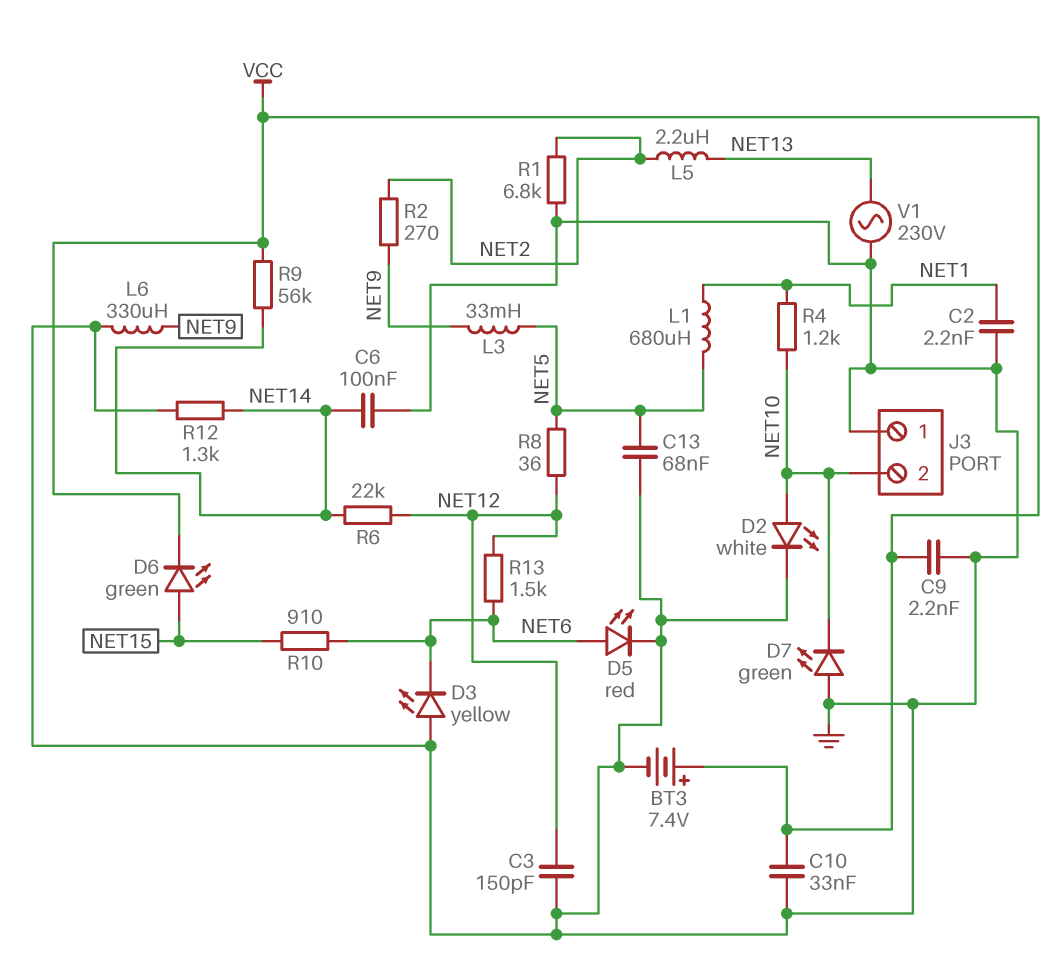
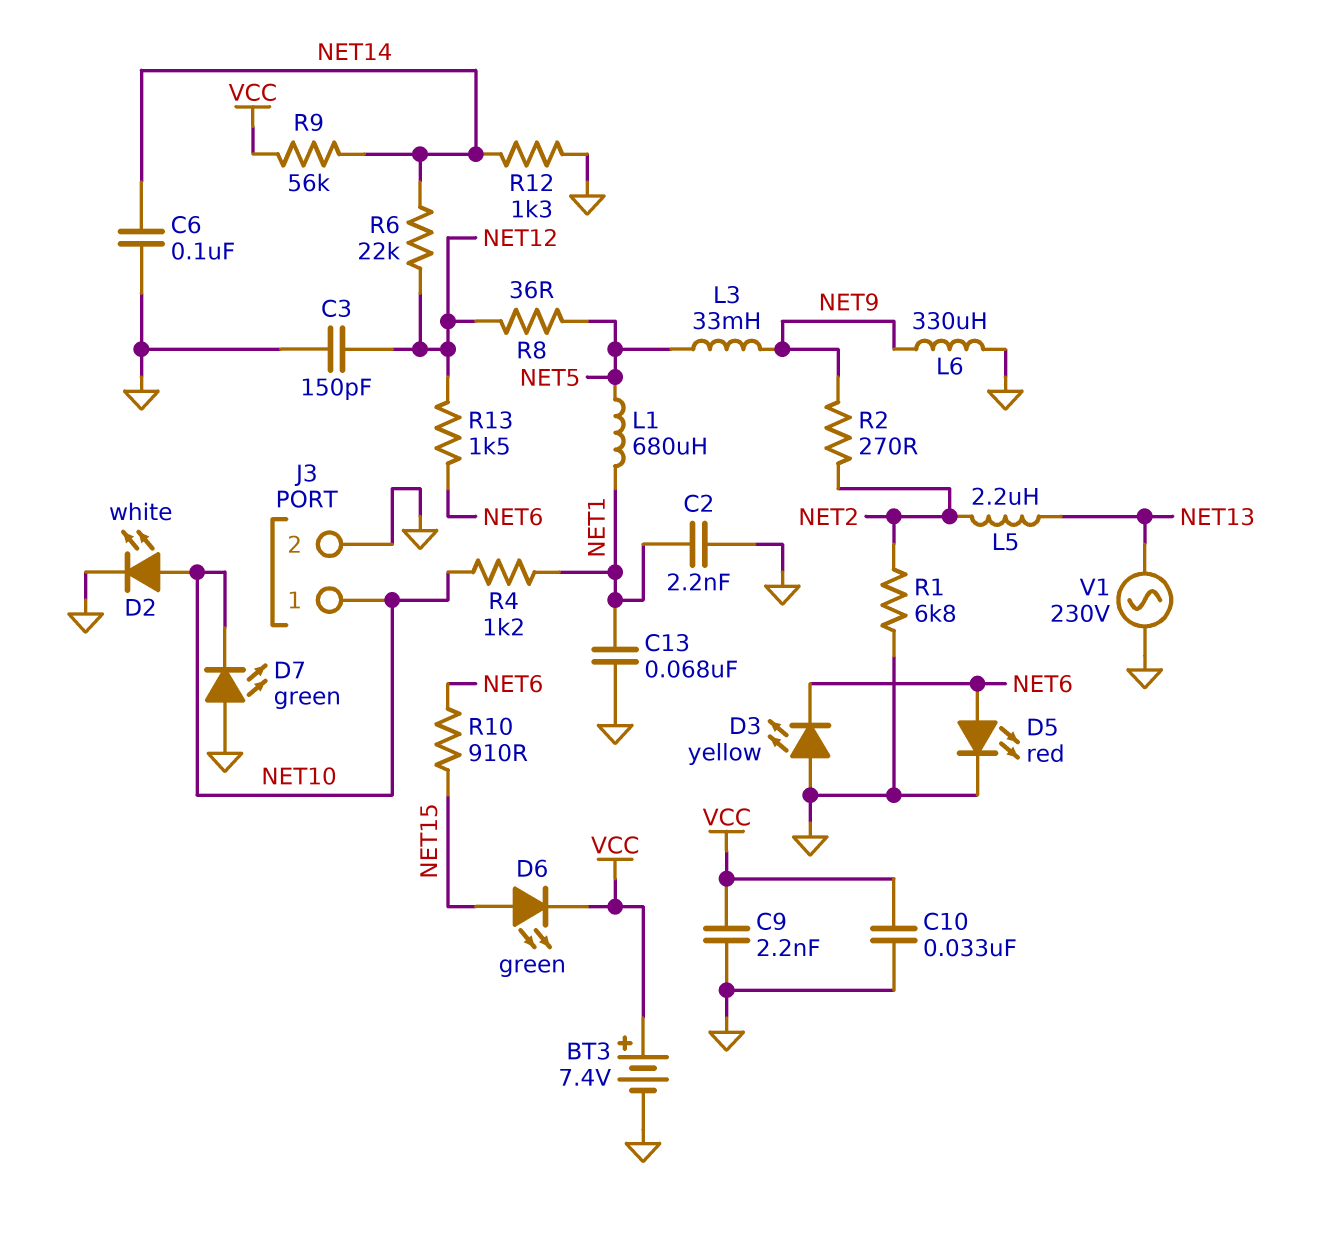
C13: 68nF (GND, NET5) -> 68nF (GND, NET1)
J3 pin 1: GND -> NET10
J3 pin 2: NET10 -> GND

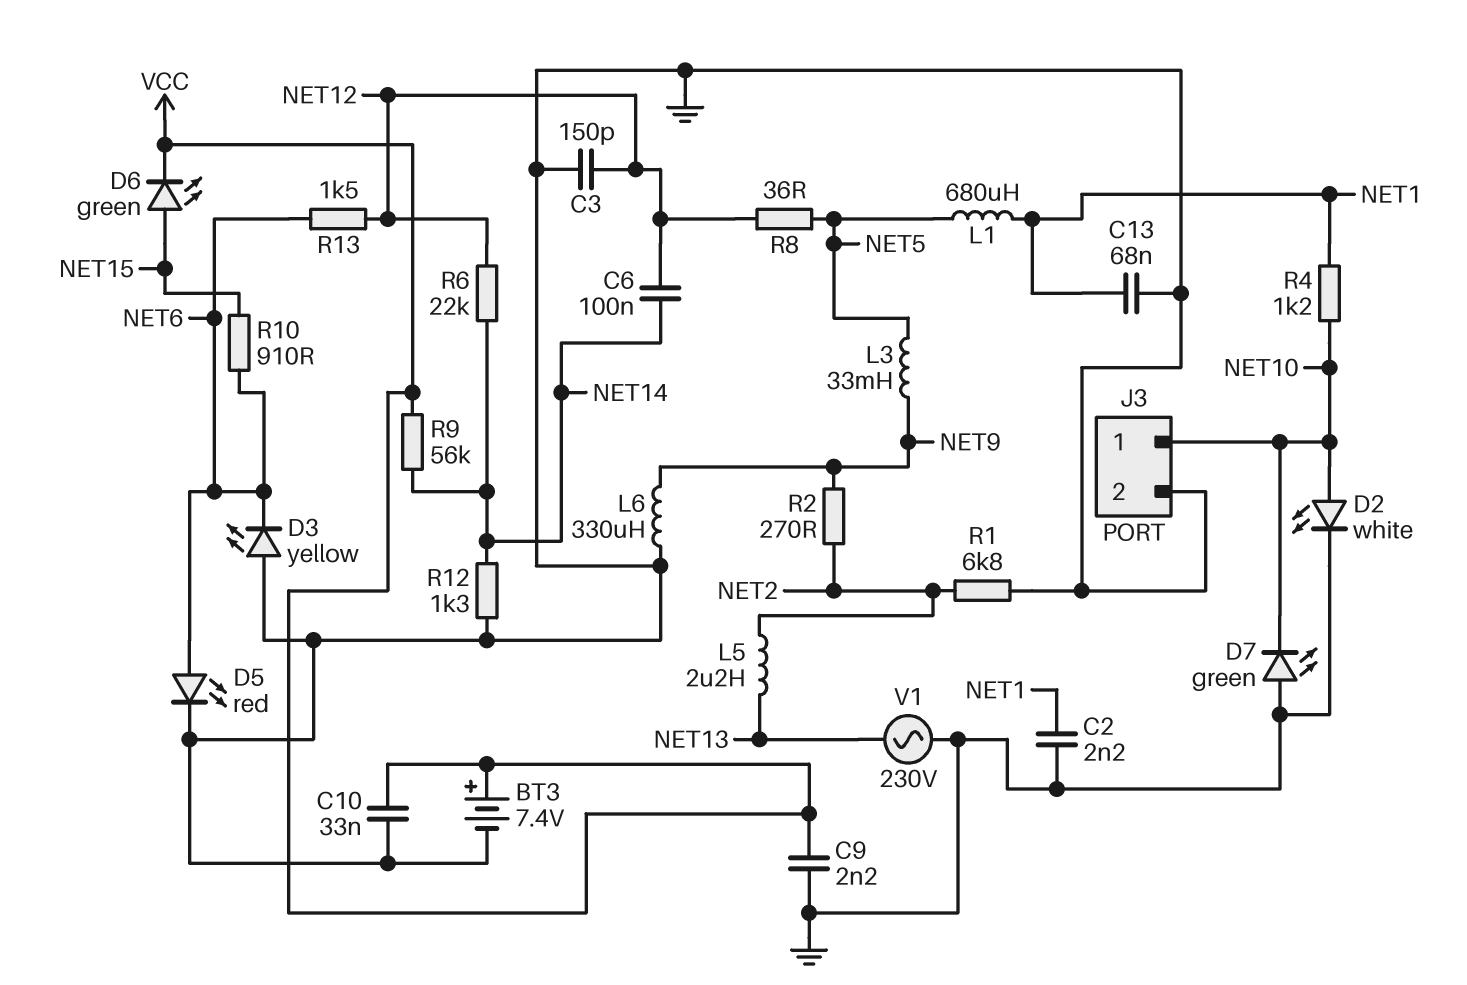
C6: 100nF (GND, NET14) -> 100nF (NET12, NET14)

